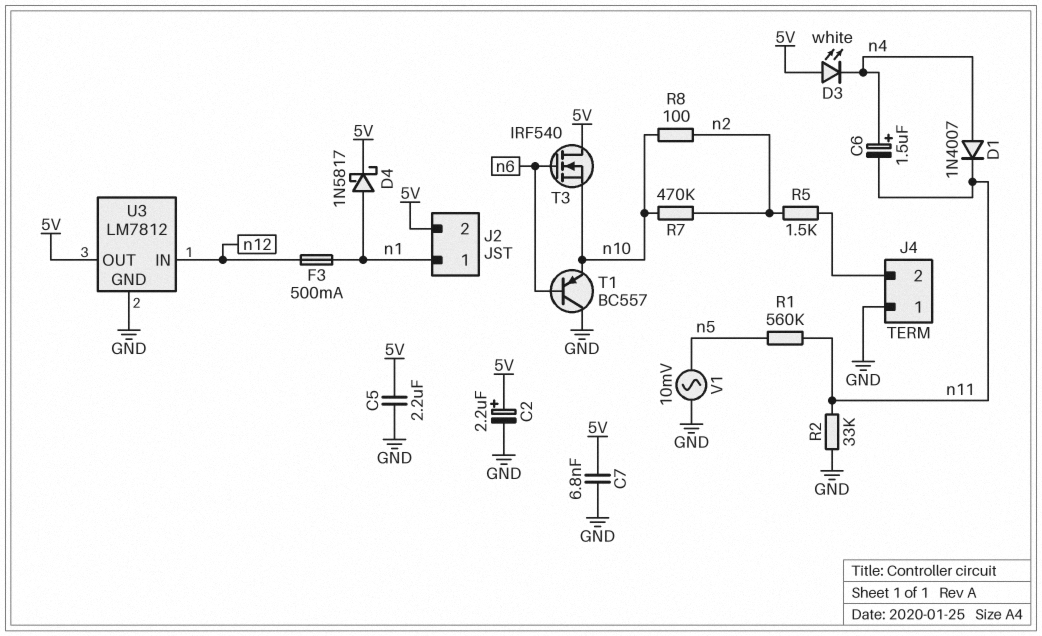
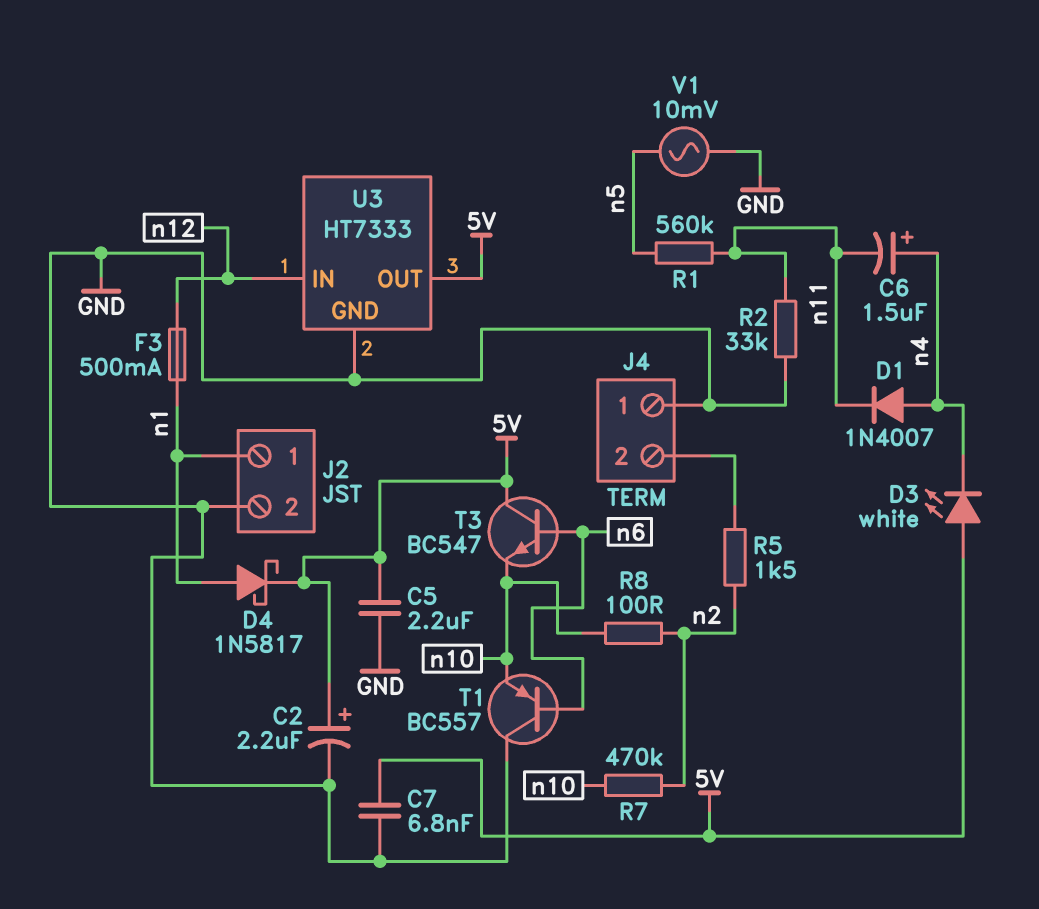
J2 pin 2: 5V -> GND
T3: NMOS IRF540 (G n6, D 5V, S n10) -> NPN BC547 (B n6, C 5V, E n10)
U3: LM7812 -> HT7333

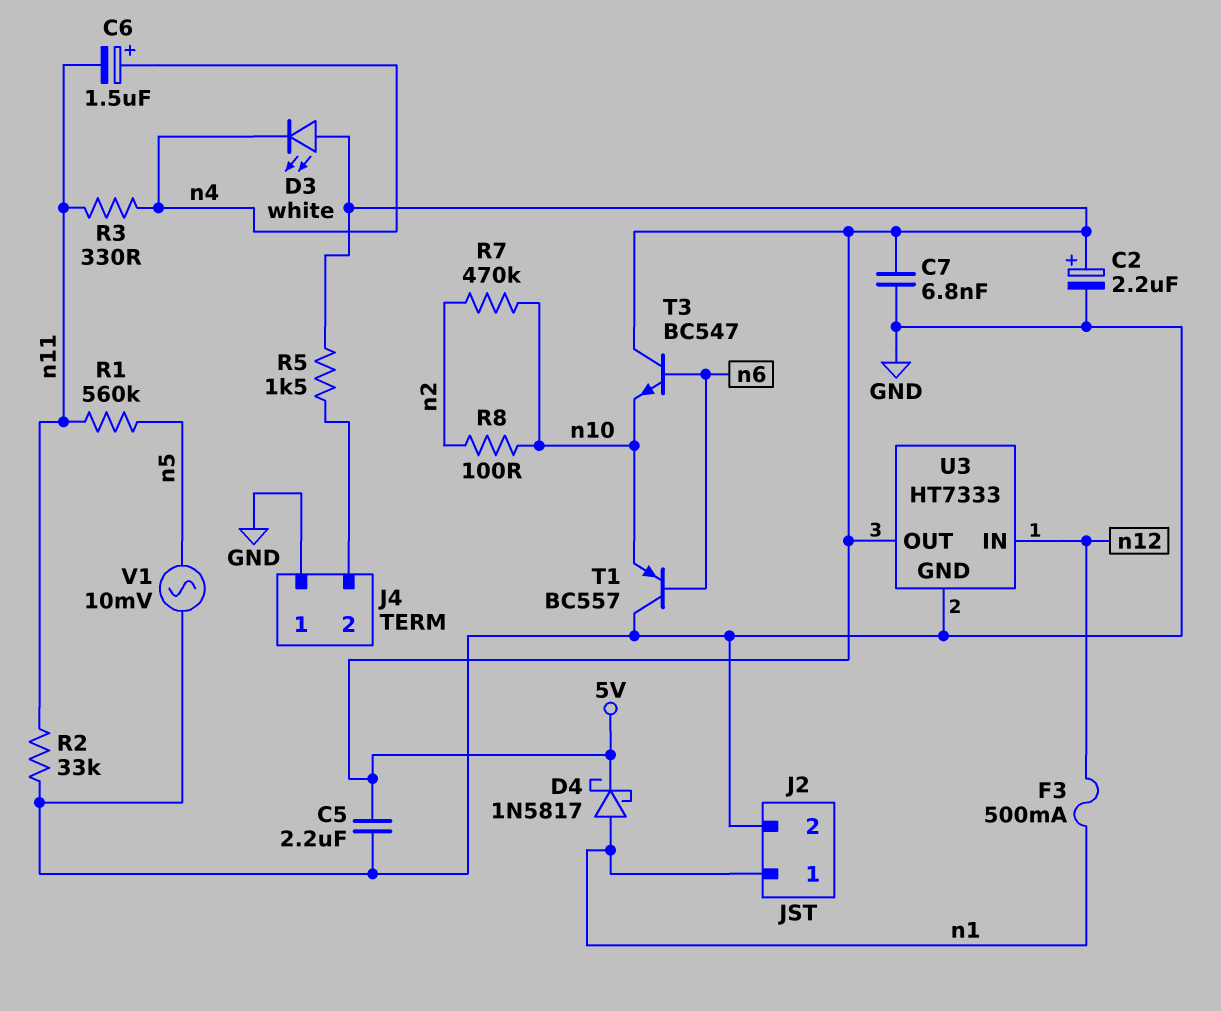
D1: diode 1N4007 (A n4, K n11) -> none
R3: none -> 330 (n4, n11)
R5: 1.5k (J4/2, n2) -> 1.5k (5V, J4/2)

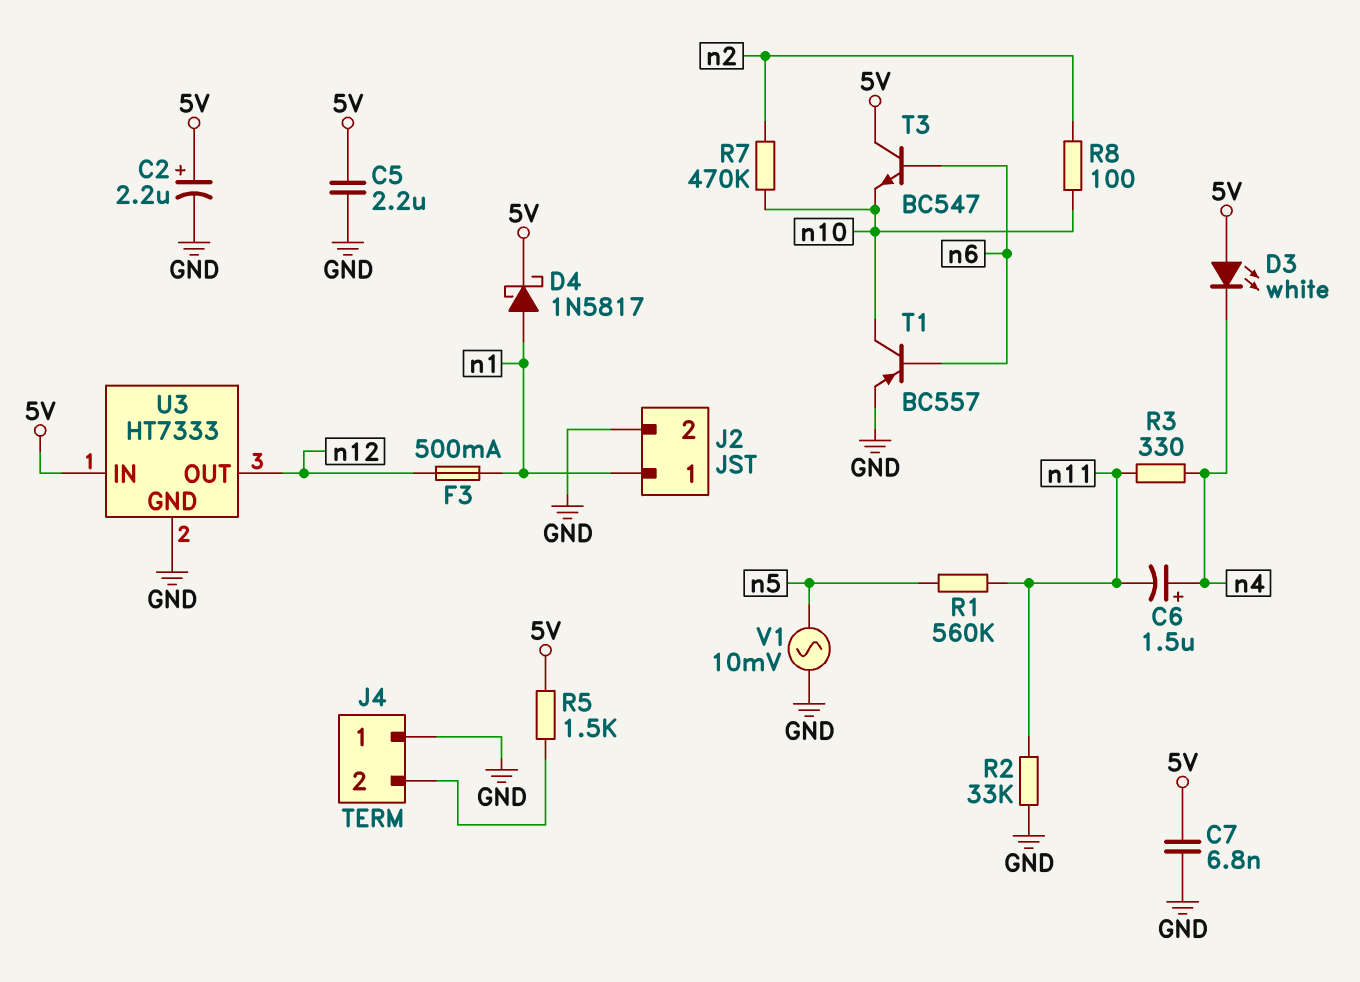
T1: PNP BC557 (B n6, C GND, E n10) -> PNP BC557 (B n6, C n10, E GND)
U3 pin IN: n12 -> 5V
U3 pin OUT: 5V -> n12

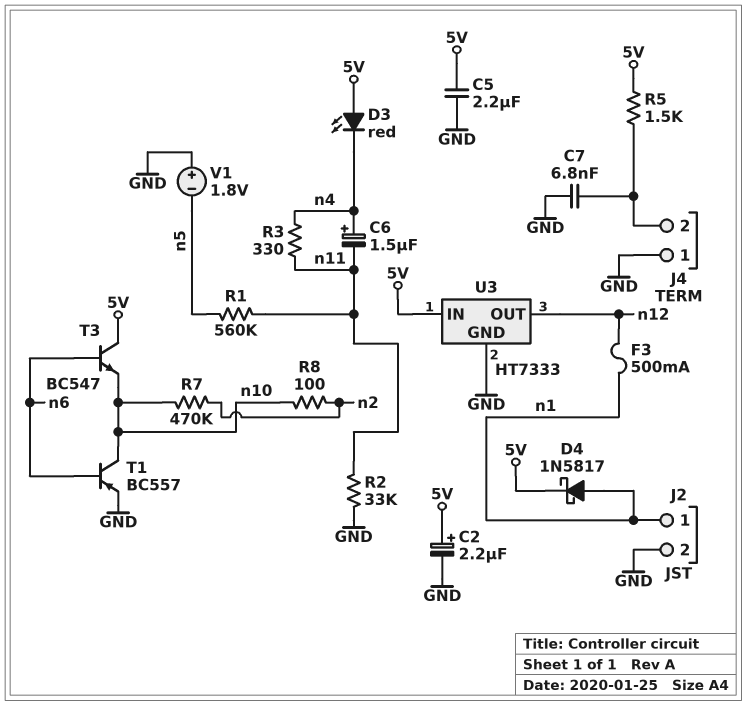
C7: 6.8nF (5V, GND) -> 6.8nF (GND, J4/2)
D3: LED white (A 5V, K n4) -> LED red (A 5V, K n4)
V1: AC 10mV (GND, n5) -> 1.8V (plus GND, minus n5)

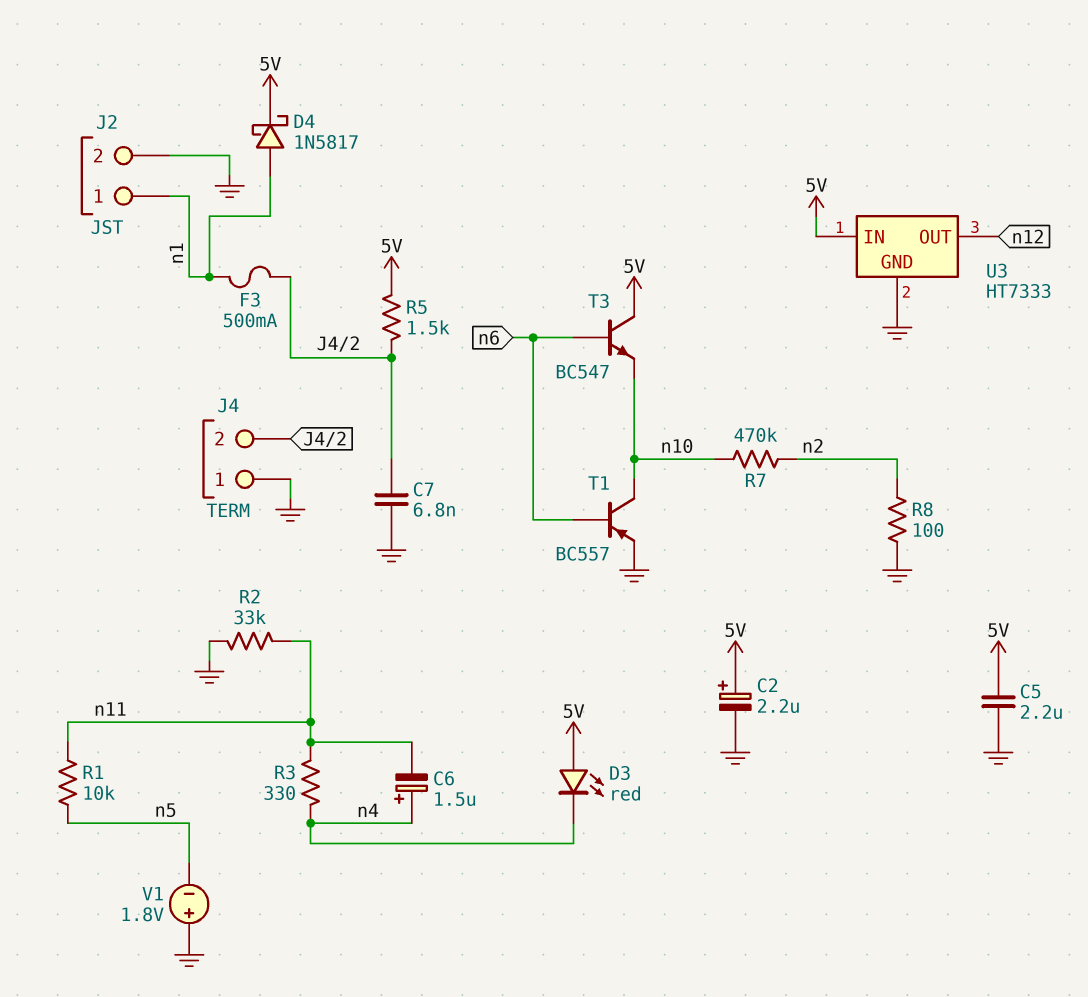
F3: 500mA (n1, n12) -> 500mA (J4/2, n1)
R1: 560k (n5, n11) -> 10k (n5, n11)
R8: 100 (n2, n10) -> 100 (GND, n2)

